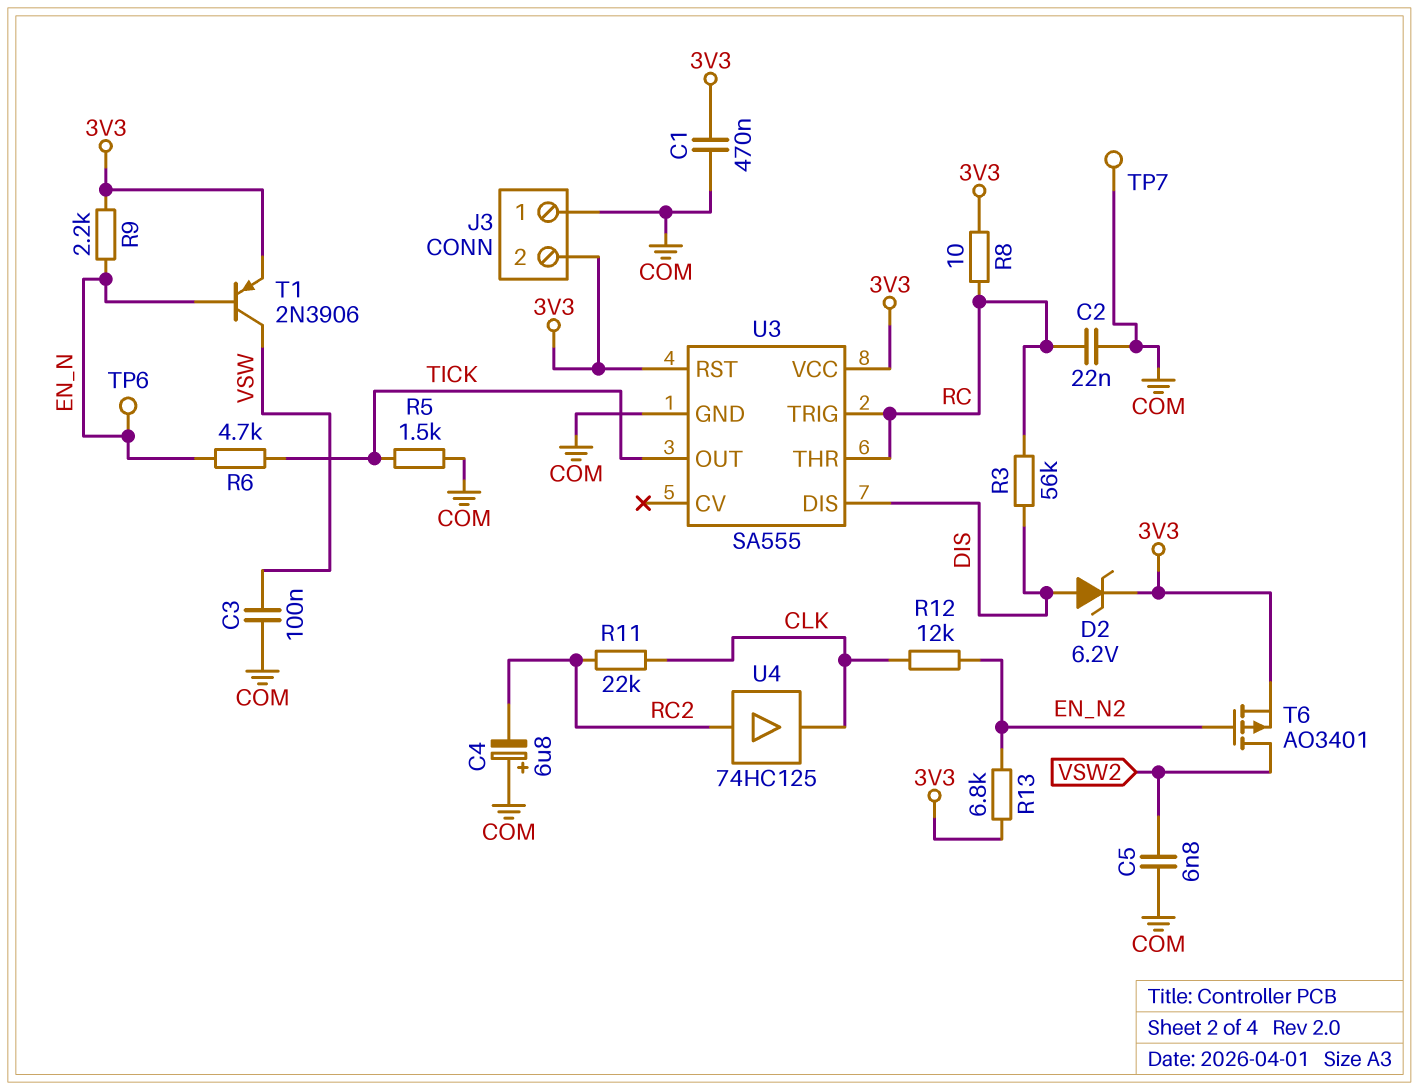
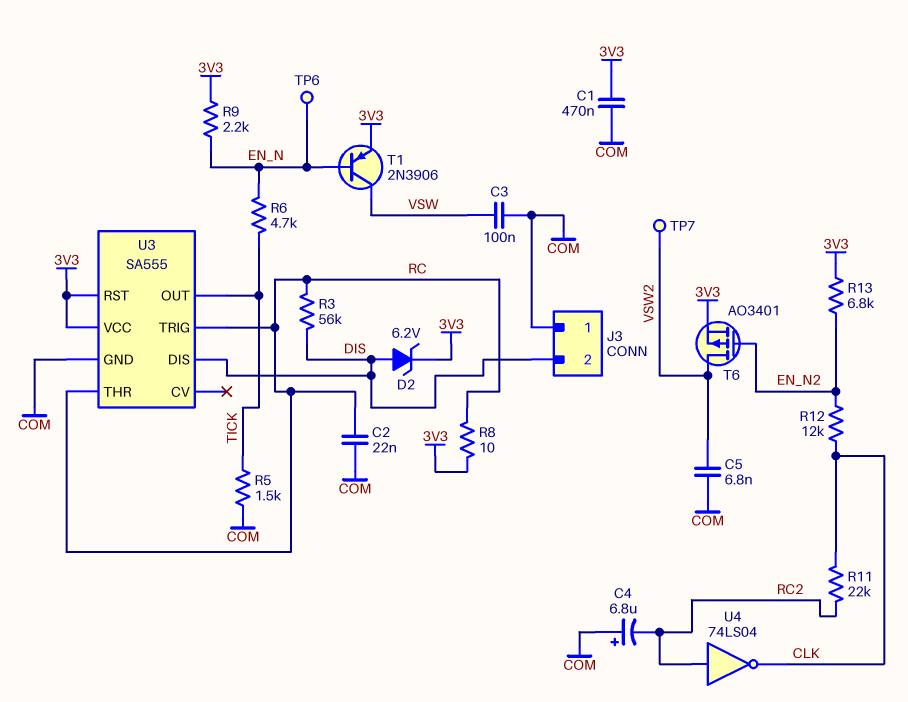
J3 pin 2: 3V3 -> DIS
TP7: test point (COM) -> test point (VSW2)
U4: buffer 74HC125 (in RC2, out CLK) -> NOT 74LS04 (in RC2, out CLK)

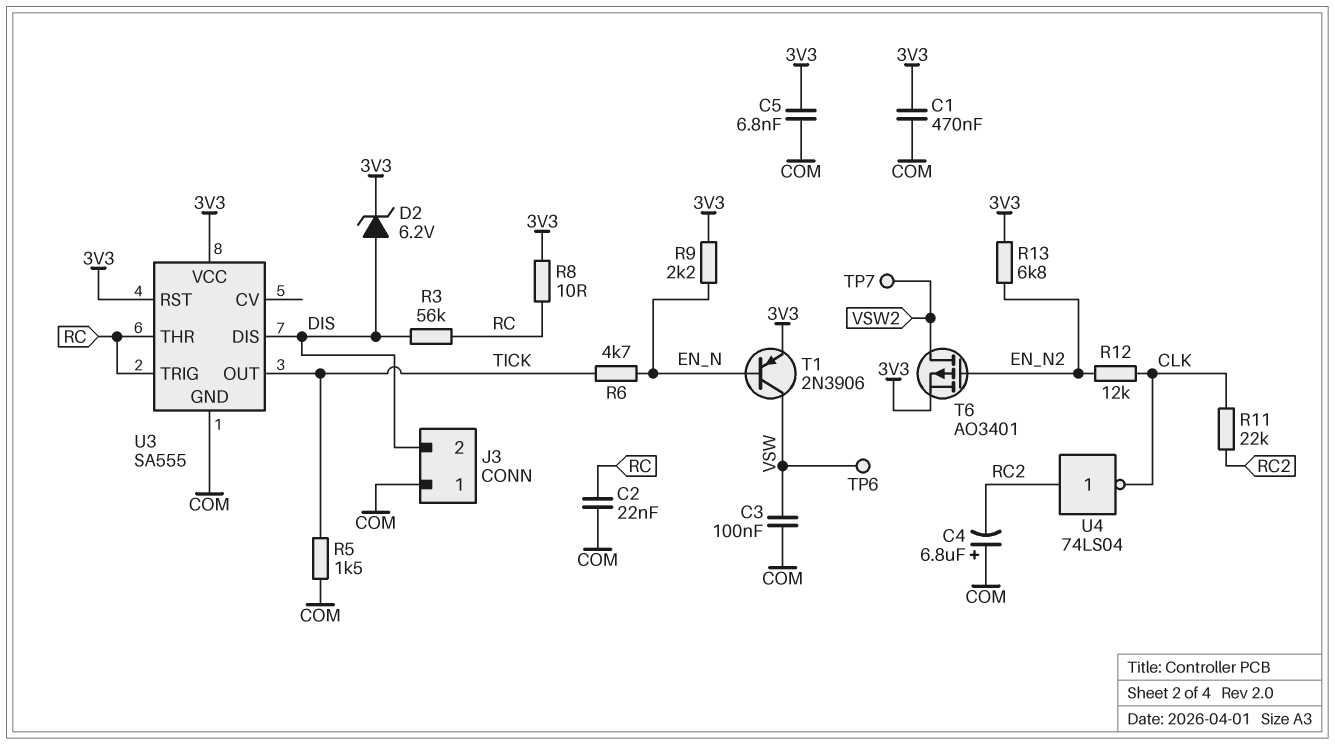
C5: 6.8nF (COM, VSW2) -> 6.8nF (3V3, COM)
TP6: test point (EN_N) -> test point (VSW)

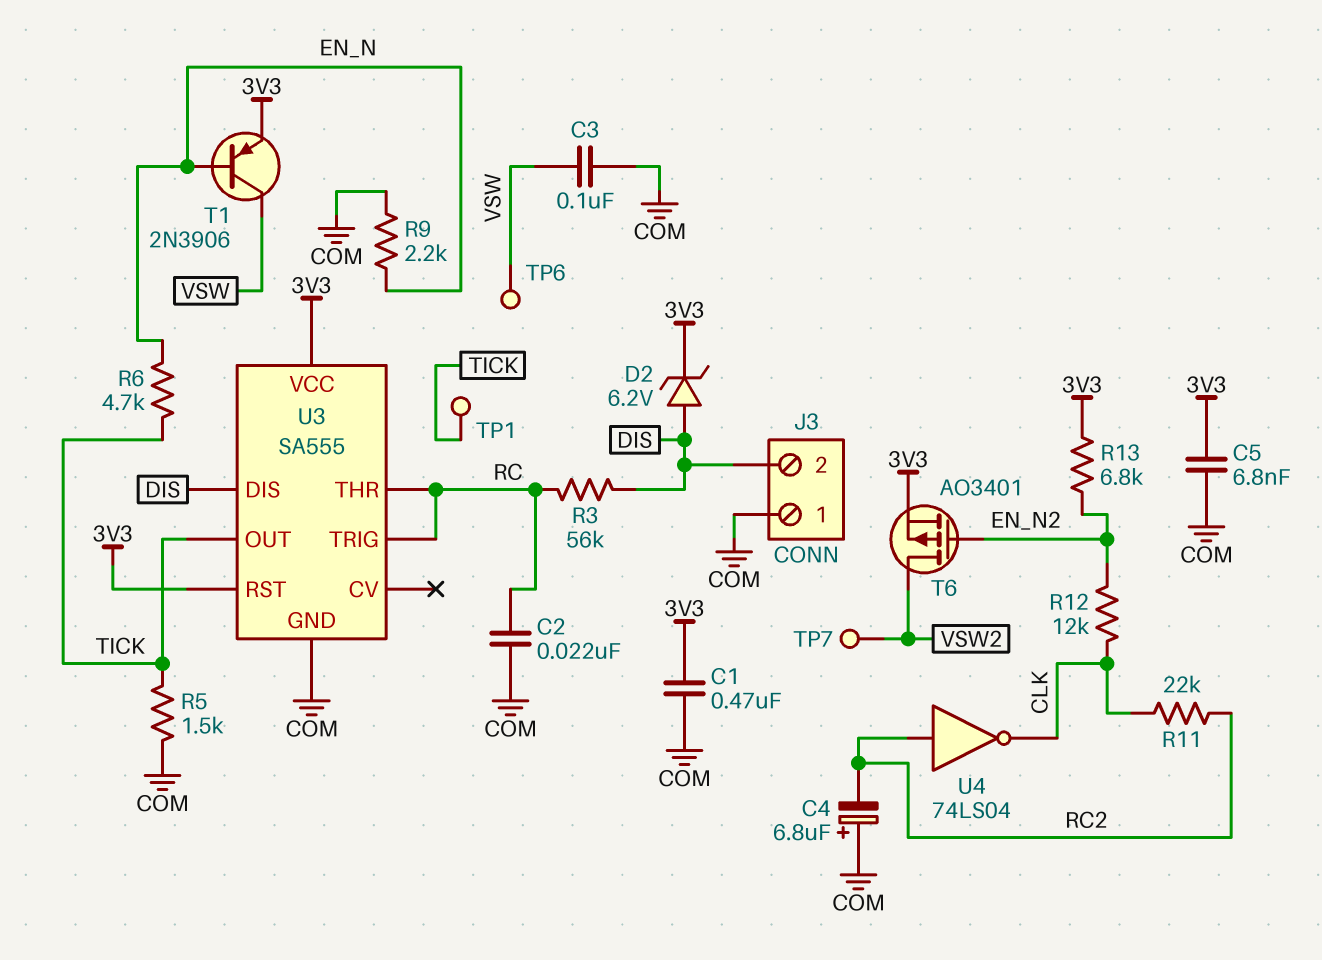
R8: 10 (3V3, RC) -> none
R9: 2.2k (3V3, EN_N) -> 2.2k (COM, EN_N)
TP1: none -> test point (TICK)

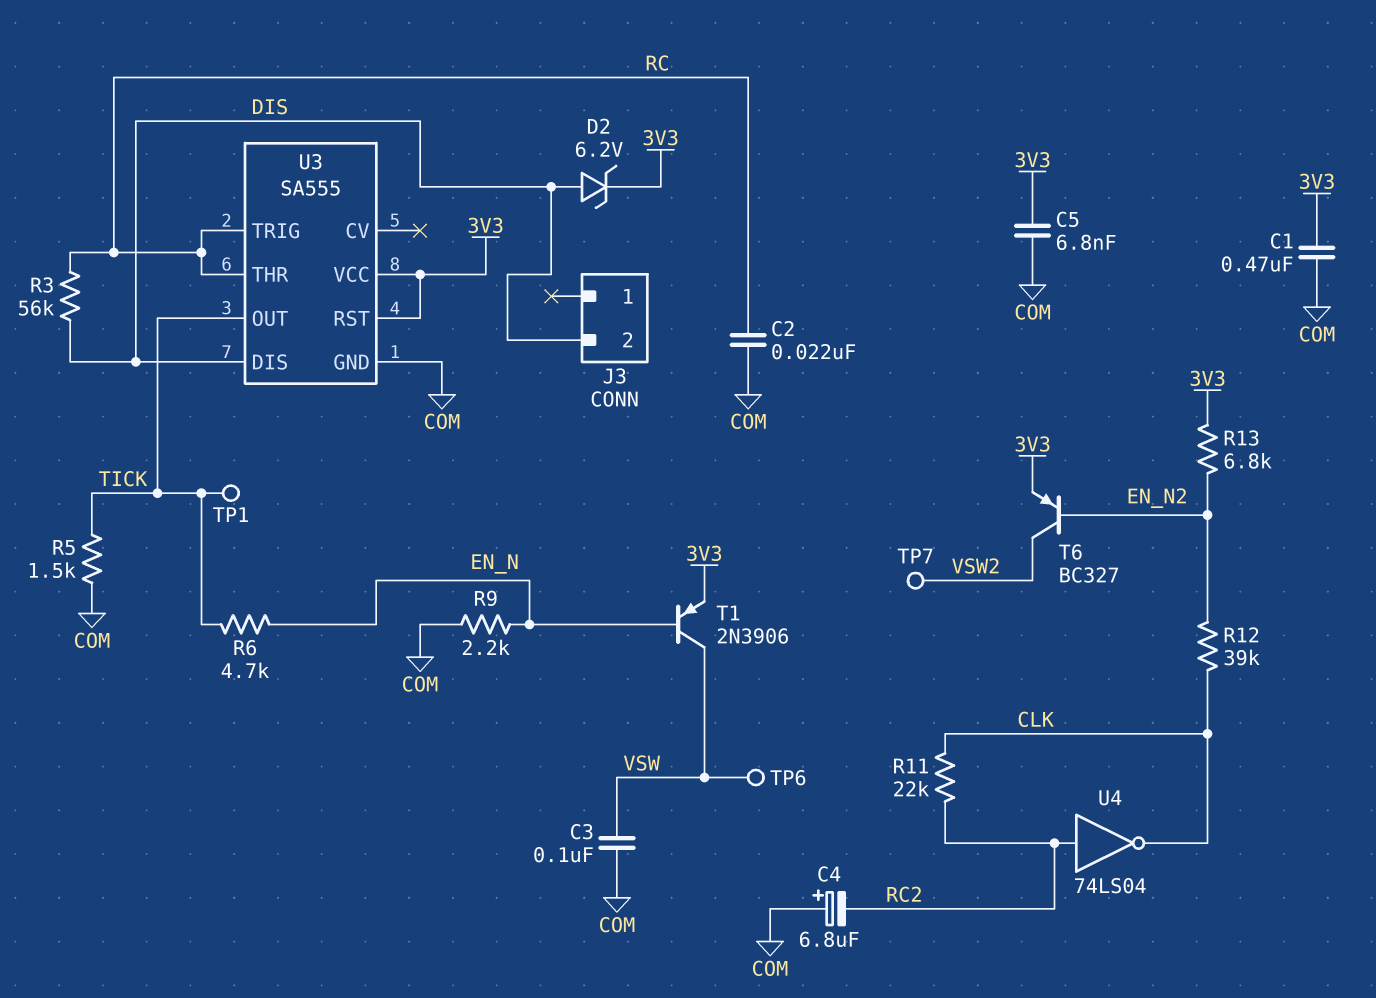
J3 pin 1: COM -> none
R12: 12k (CLK, EN_N2) -> 39k (CLK, EN_N2)
T6: PMOS AO3401 (G EN_N2, D VSW2, S 3V3) -> PNP BC327 (B EN_N2, C VSW2, E 3V3)

